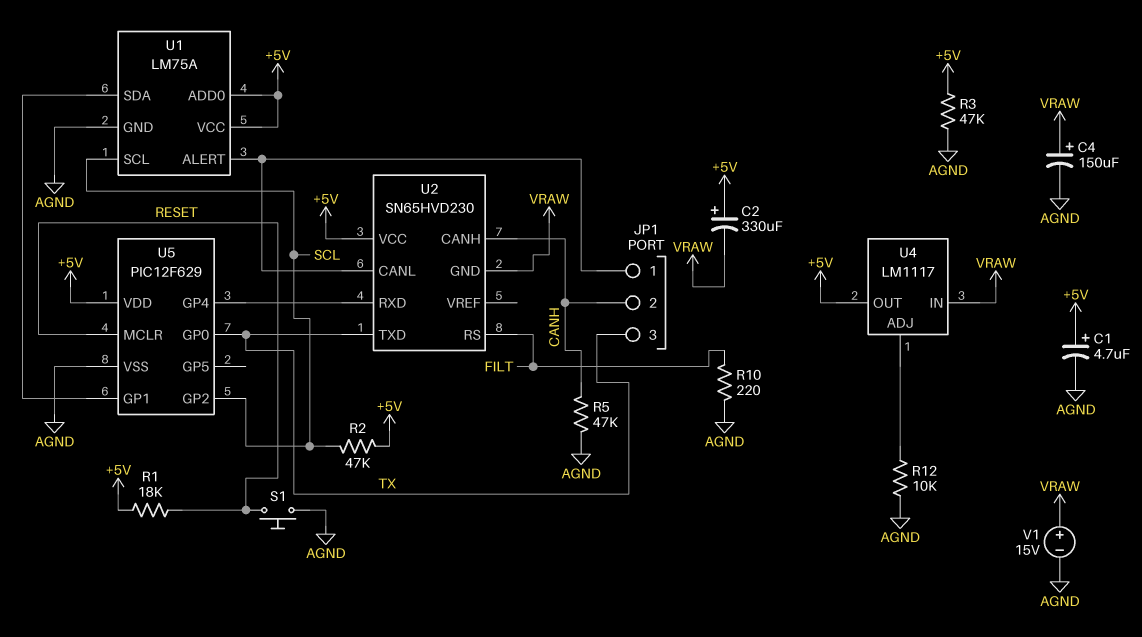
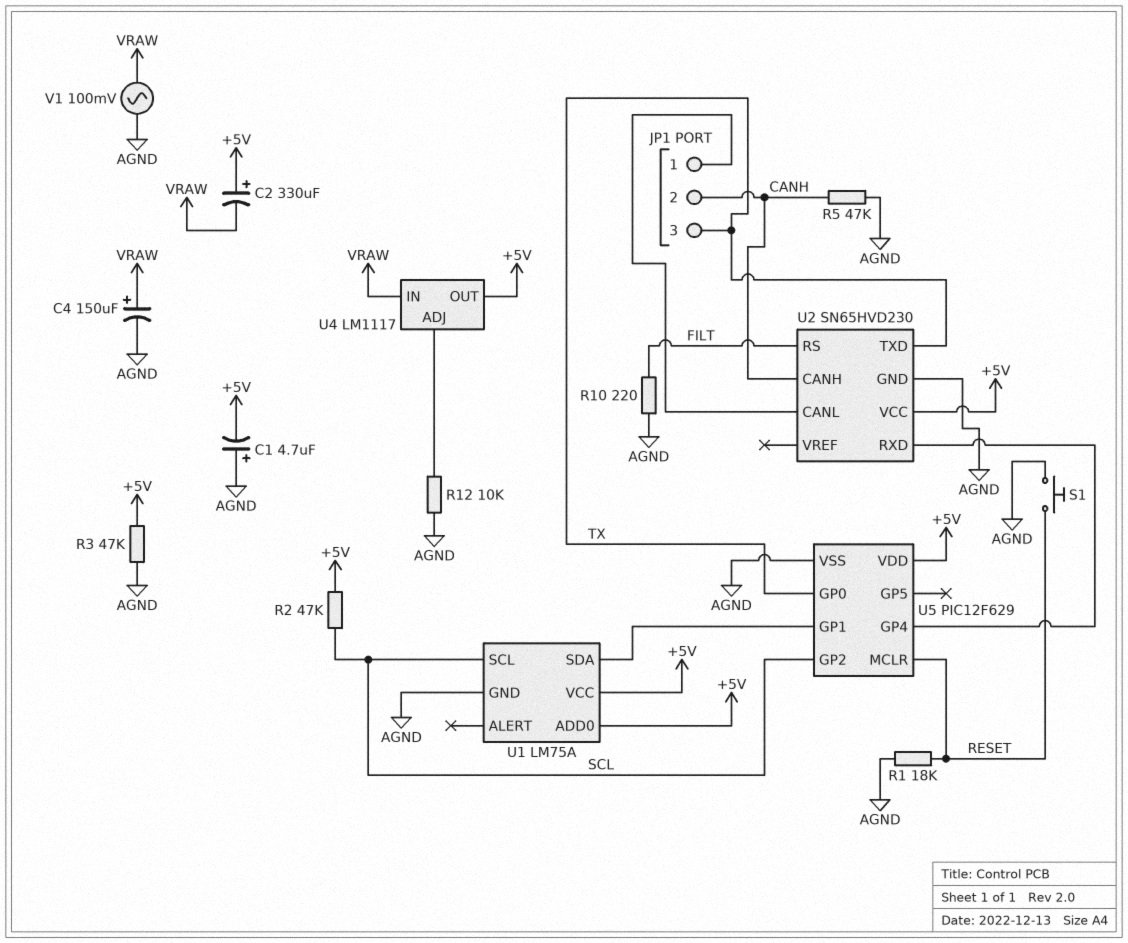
C1: 4.7uF (plus +5V, minus AGND) -> 4.7uF (plus AGND, minus +5V)
R1: 18k (+5V, RESET) -> 18k (AGND, RESET)
U1 pin ALERT: JP1/1 -> none
U2 pin GND: VRAW -> AGND
V1: 15V (plus VRAW, minus AGND) -> AC 100mV (AGND, VRAW)

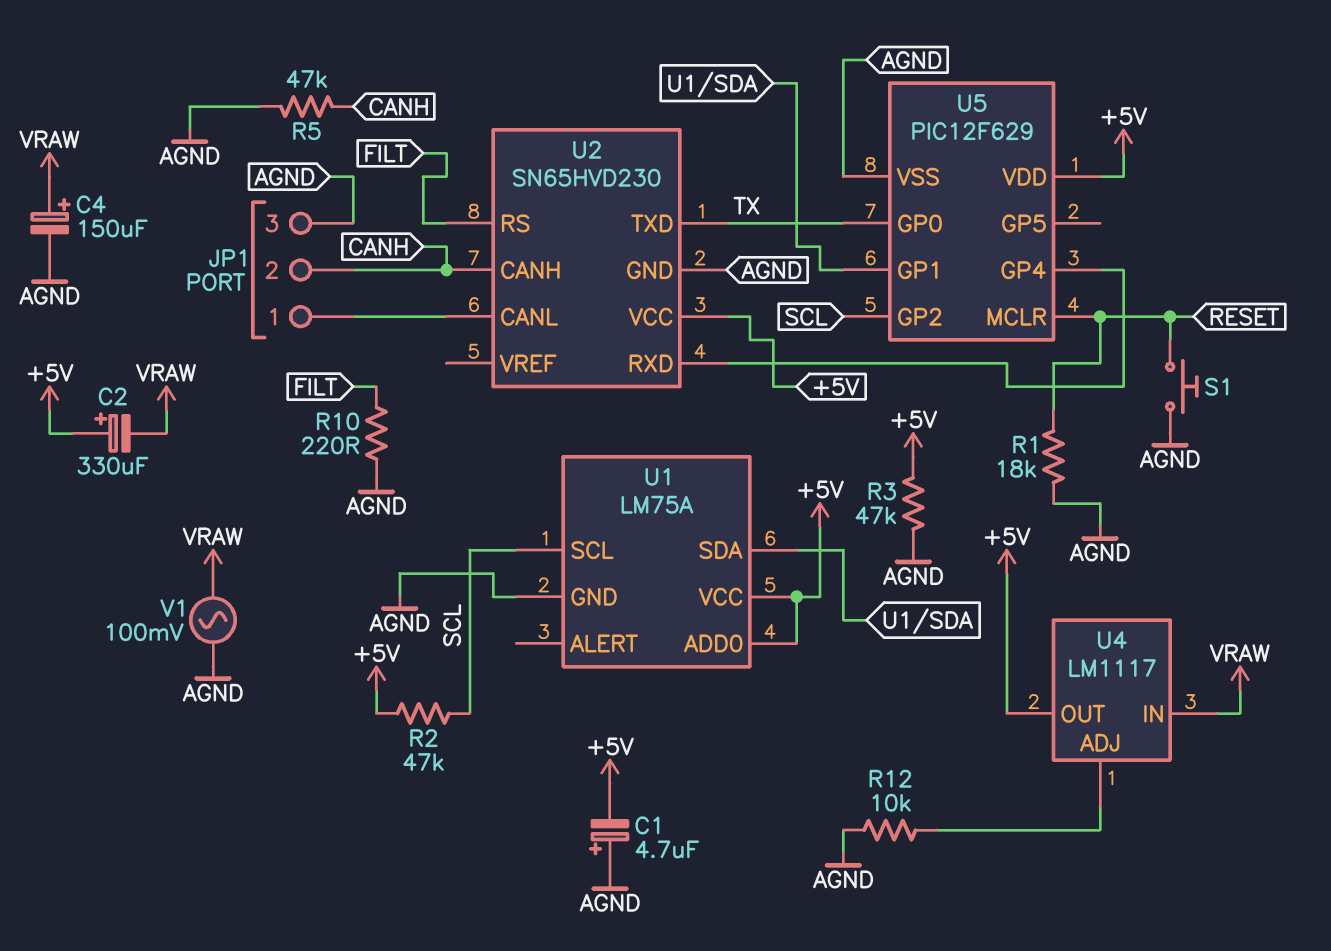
JP1 pin 3: TX -> AGND

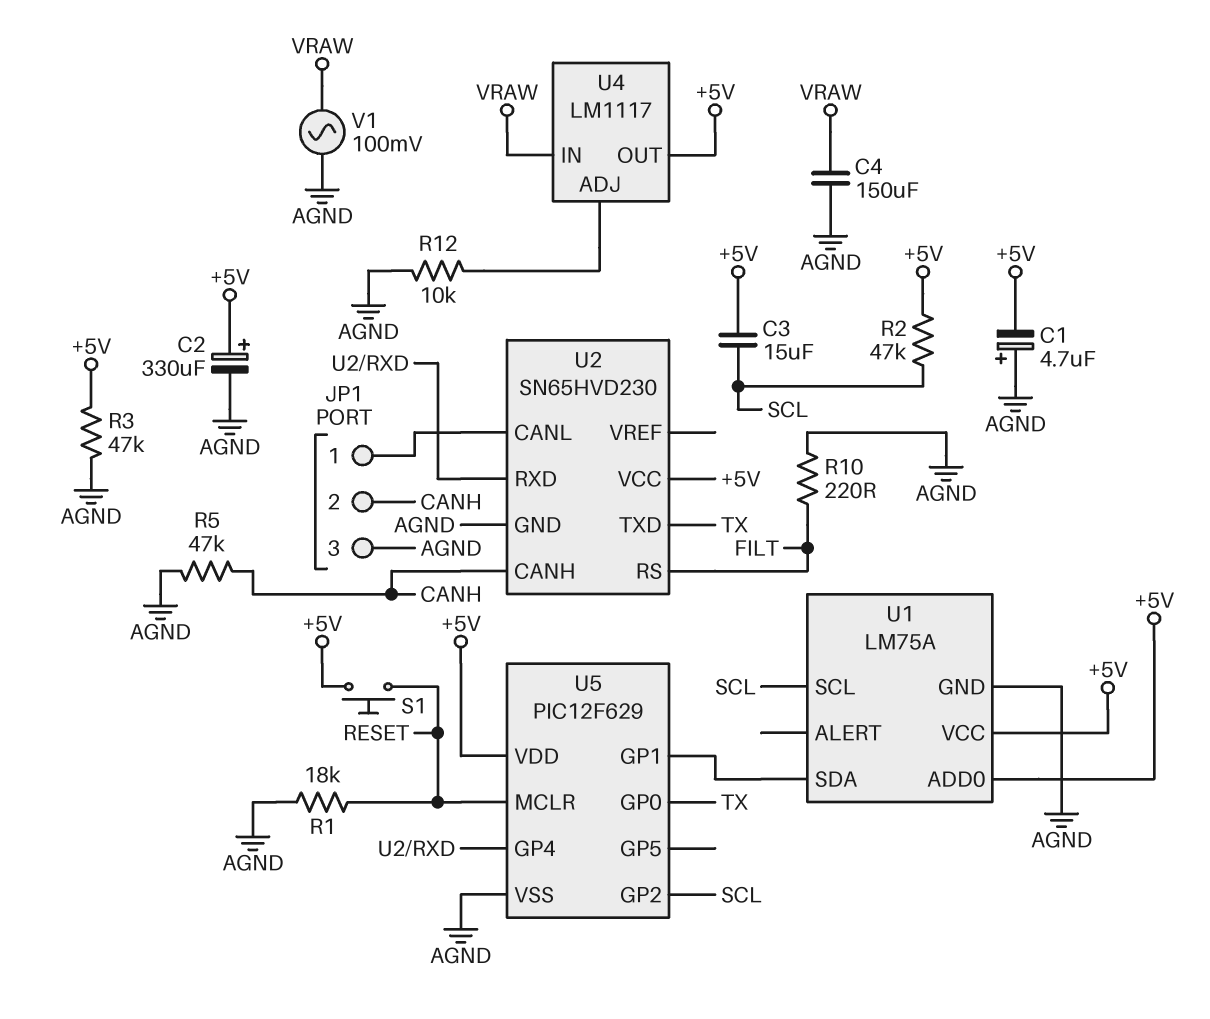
C2: 330uF (plus +5V, minus VRAW) -> 330uF (plus +5V, minus AGND)
C3: none -> 15uF (+5V, SCL)
C4: 150uF (plus VRAW, minus AGND) -> 150uF (AGND, VRAW)
S1: button (AGND, RESET) -> button (+5V, RESET)

